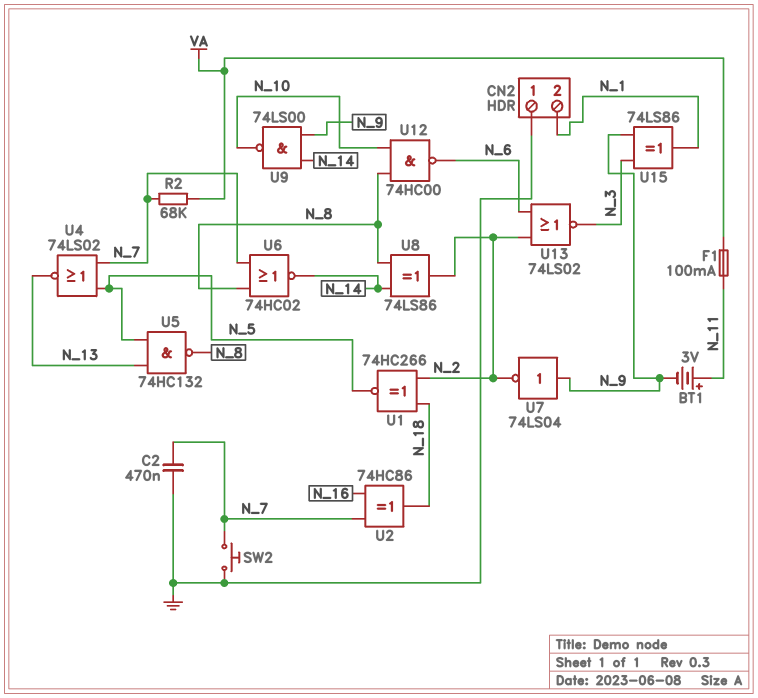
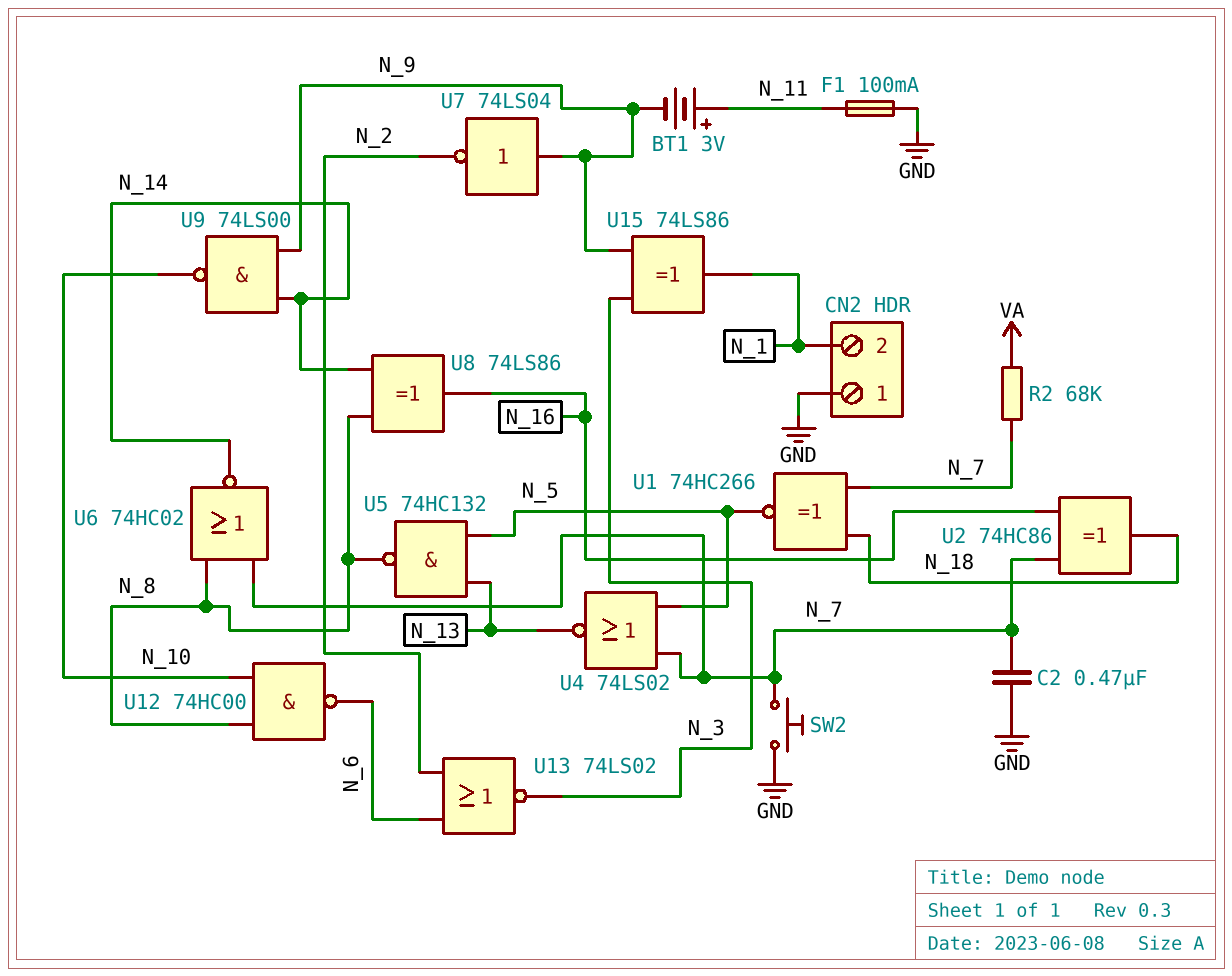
F1: 100mA (N_11, VA) -> 100mA (GND, N_11)
U1: XNOR 74HC266 (in N_2, in N_18, out N_5) -> XNOR 74HC266 (in N_7, in N_18, out N_5)
U8: XOR 74LS86 (in N_8, in N_14, out N_2) -> XOR 74LS86 (in N_8, in N_14, out N_16)

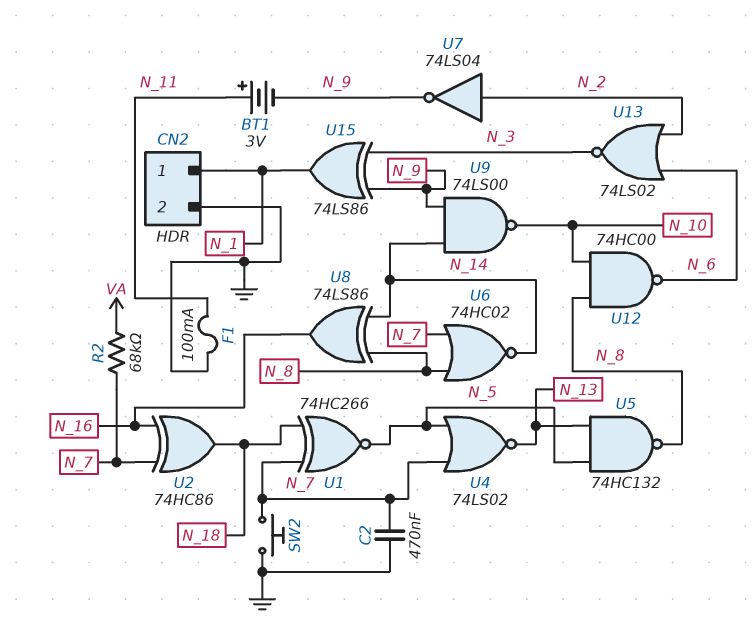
CN2 pin 1: GND -> N_1
CN2 pin 2: N_1 -> GND
U7: NOT 74LS04 (in N_9, out N_2) -> NOT 74LS04 (in N_2, out N_9)

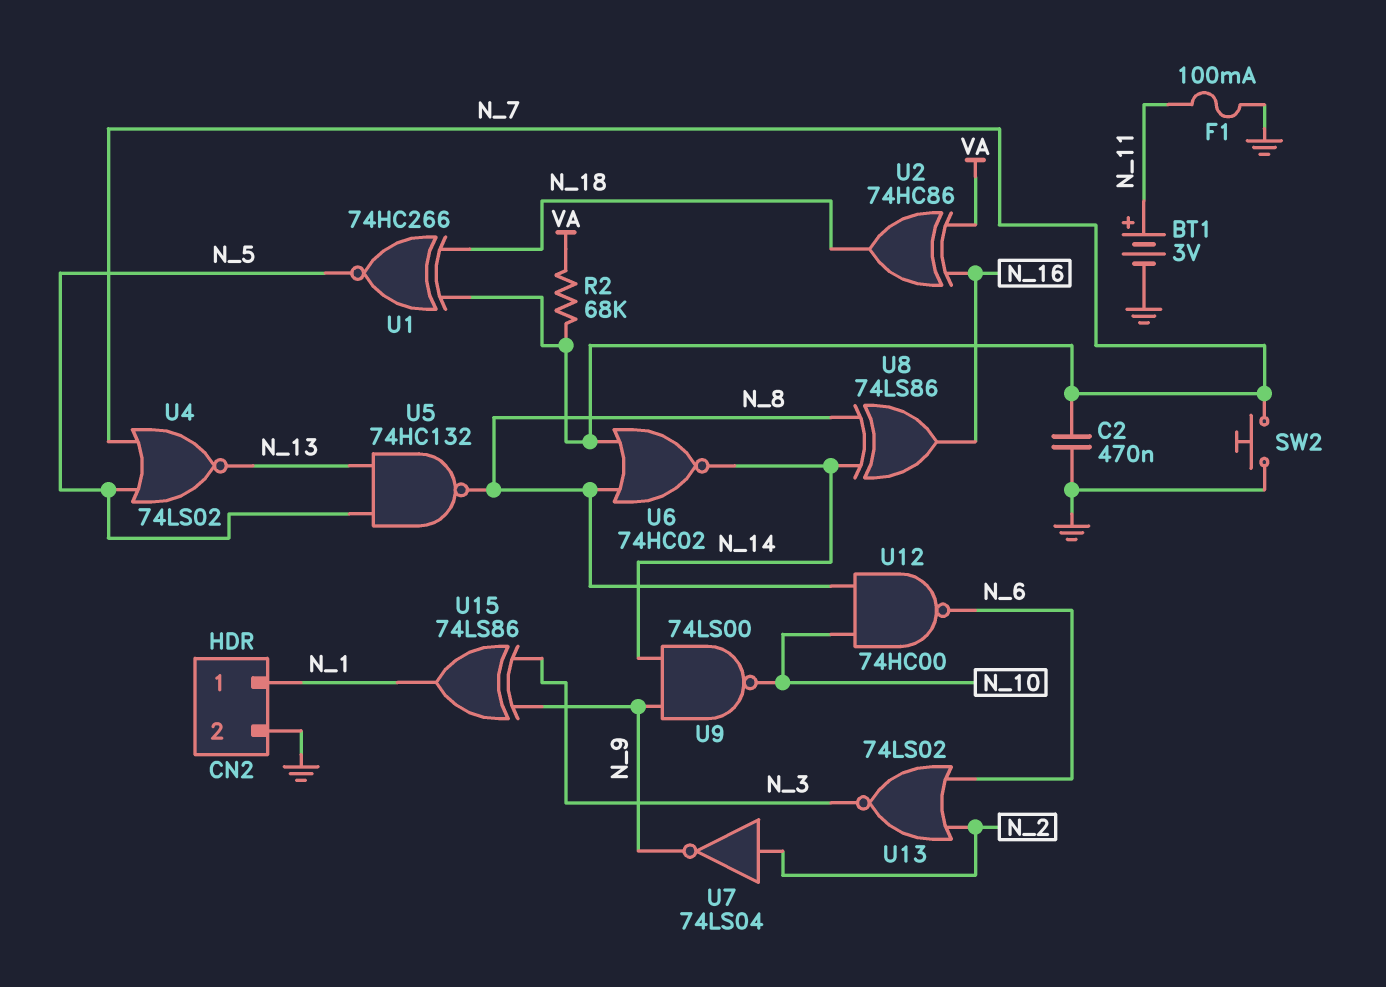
BT1: 3V (plus N_11, minus N_9) -> 3V (plus N_11, minus GND)
U2: XOR 74HC86 (in N_7, in N_16, out N_18) -> XOR 74HC86 (in N_16, in VA, out N_18)

